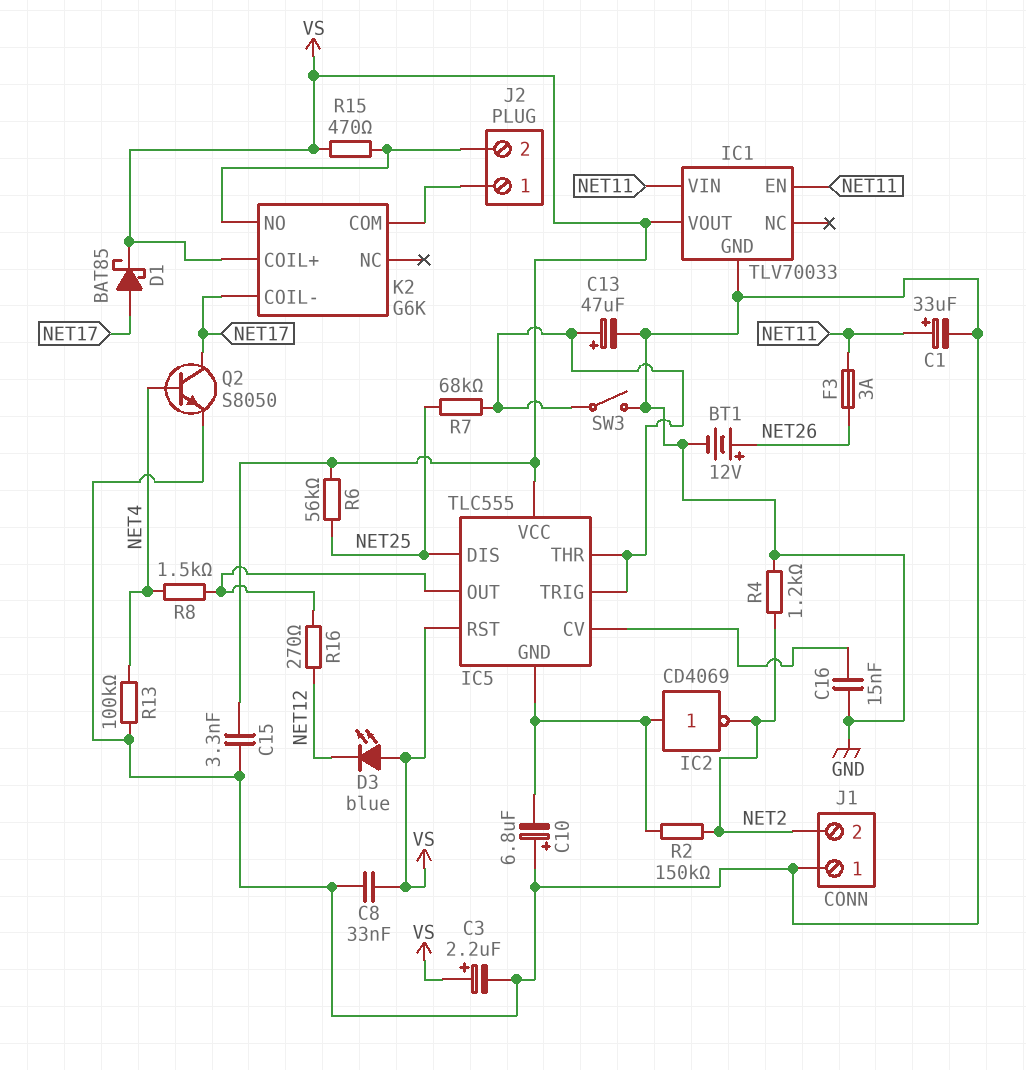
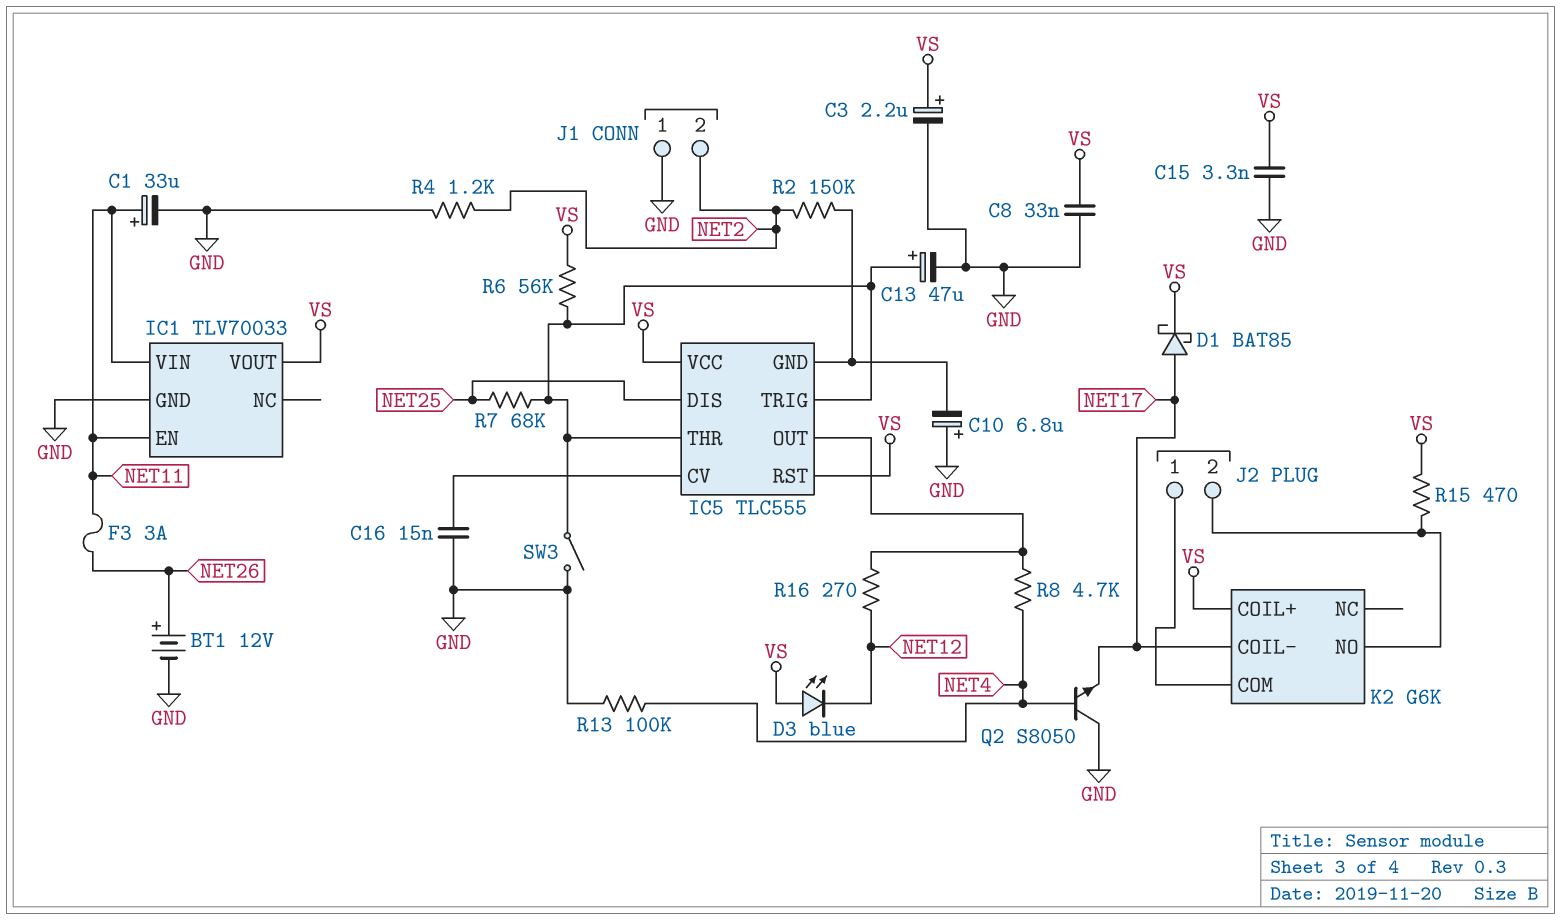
IC2: NOT CD4069 (in IC5/GND, out NET2) -> none
Q2: NPN S8050 (B NET4, C NET17, E GND) -> NPN S8050 (B NET4, C GND, E NET17)
R6: 56k (NET25, VS) -> 56k (IC5/THR, VS)
R8: 1.5k (IC5/OUT, NET4) -> 4.7k (IC5/OUT, NET4)

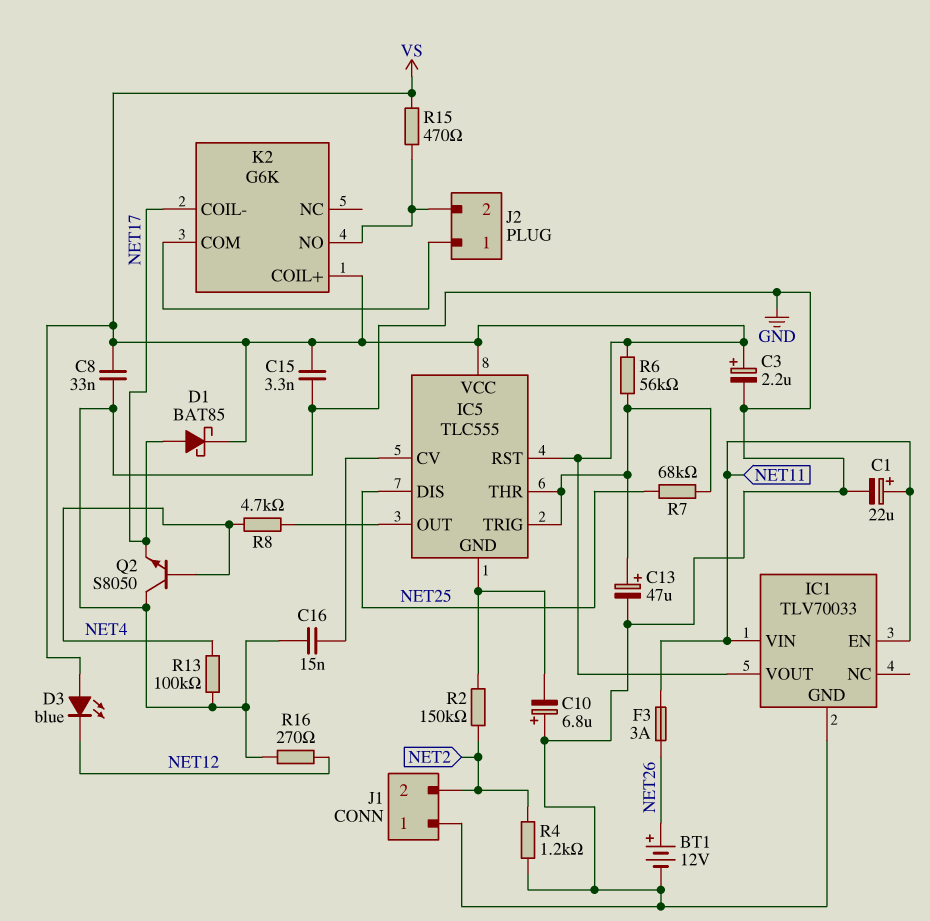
C1: 33uF (plus NET11, minus GND) -> 22uF (plus NET11, minus GND)
R16: 270 (IC5/OUT, NET12) -> 270 (GND, NET12)
SW3: switch (GND, IC5/THR) -> none

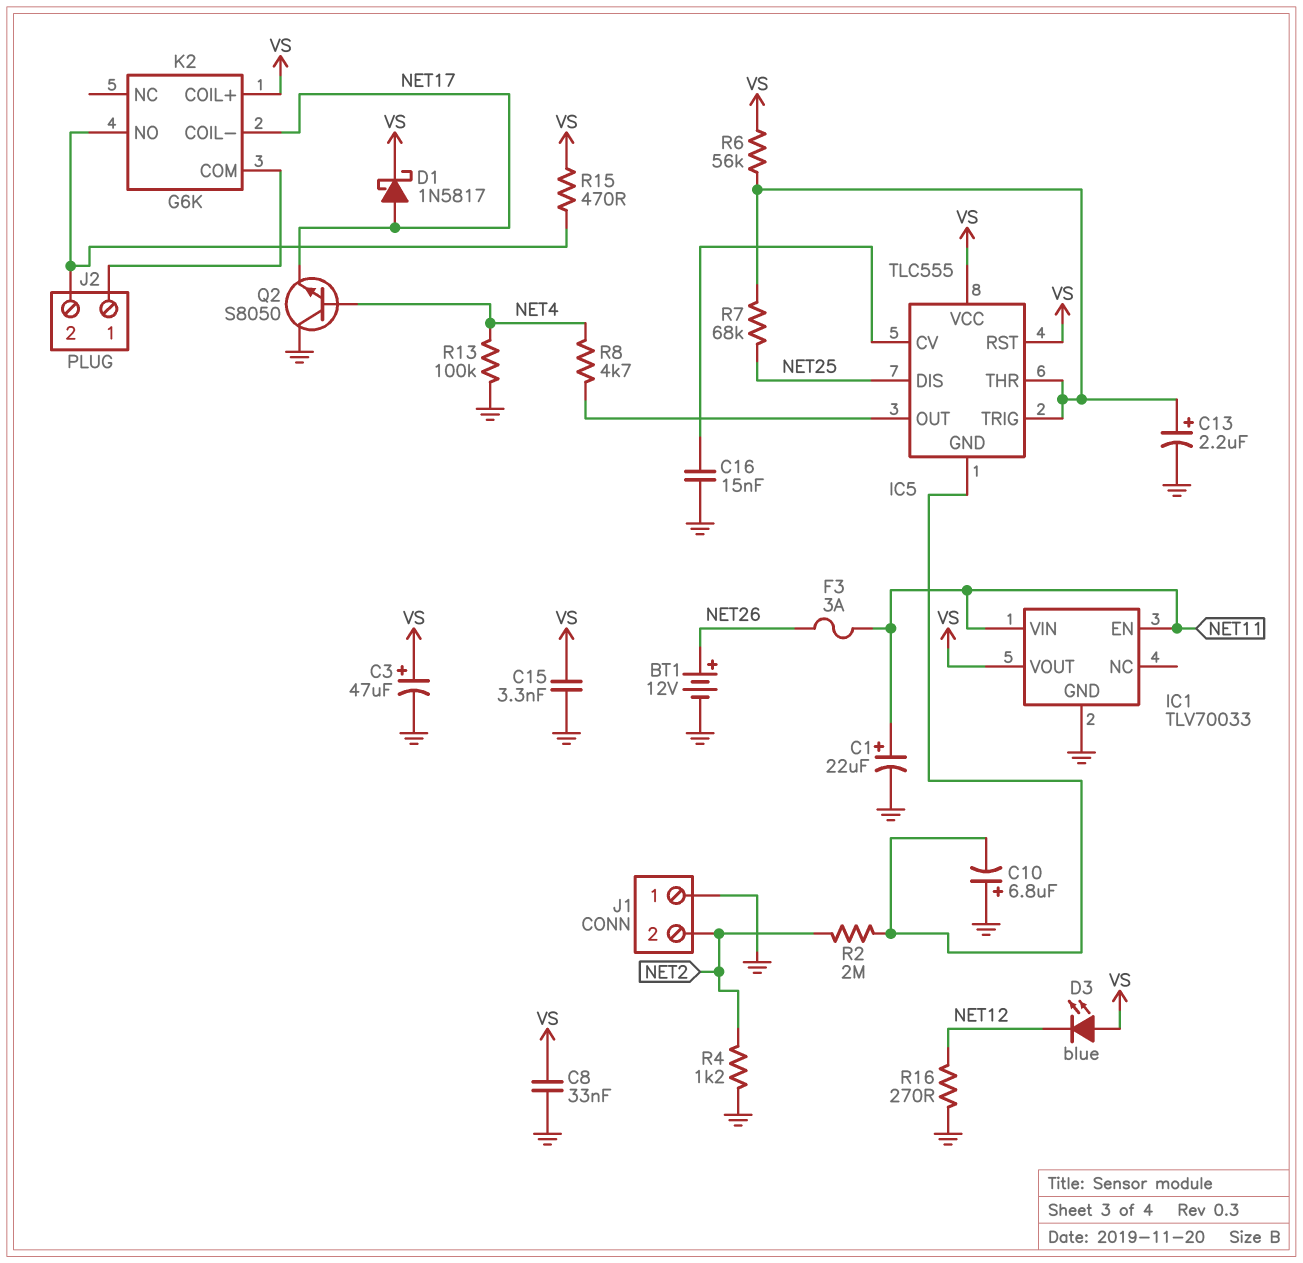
C3: 2.2uF (plus VS, minus GND) -> 47uF (plus VS, minus GND)
C13: 47uF (plus IC5/THR, minus GND) -> 2.2uF (plus IC5/THR, minus GND)
D1: schottky BAT85 (A NET17, K VS) -> schottky 1N5817 (A NET17, K VS)
R2: 150k (IC5/GND, NET2) -> 2M (IC5/GND, NET2)

